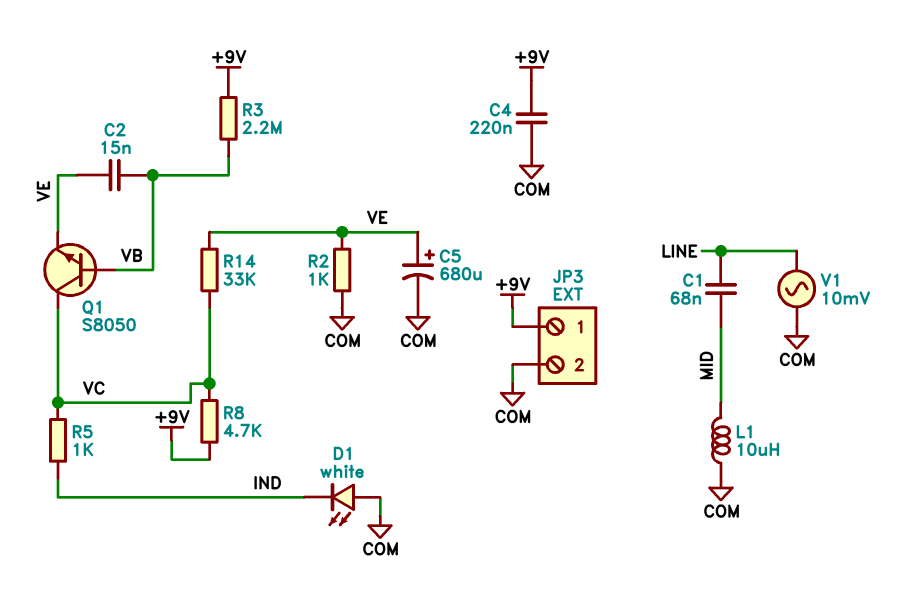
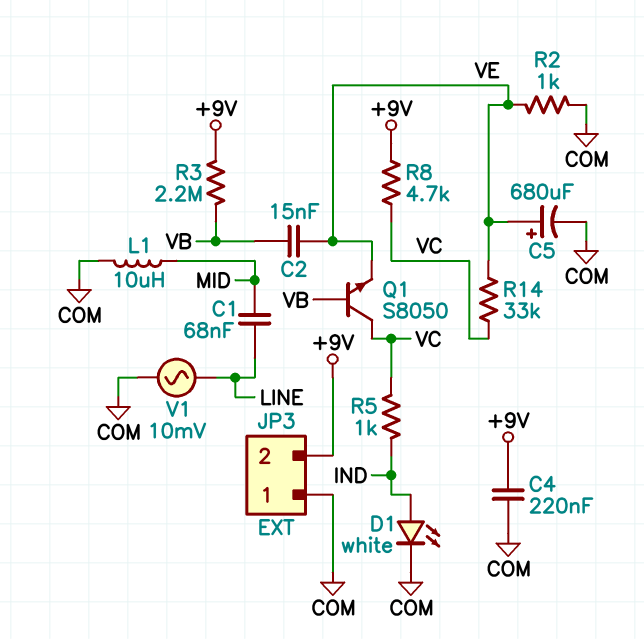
D1: LED white (A COM, K IND) -> LED white (A IND, K COM)
JP3 pin 1: +9V -> COM
JP3 pin 2: COM -> +9V

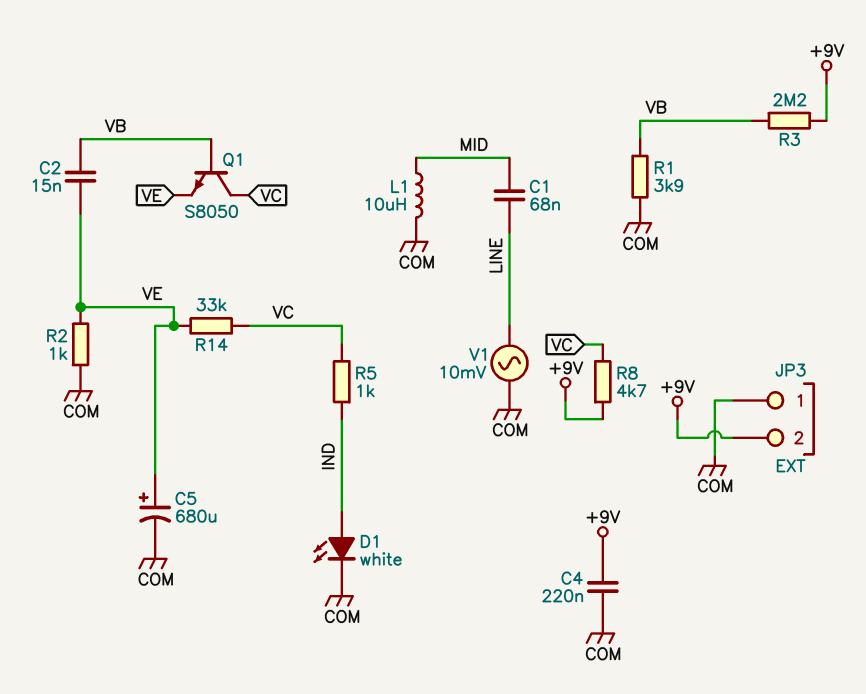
R1: none -> 3.9k (COM, VB)

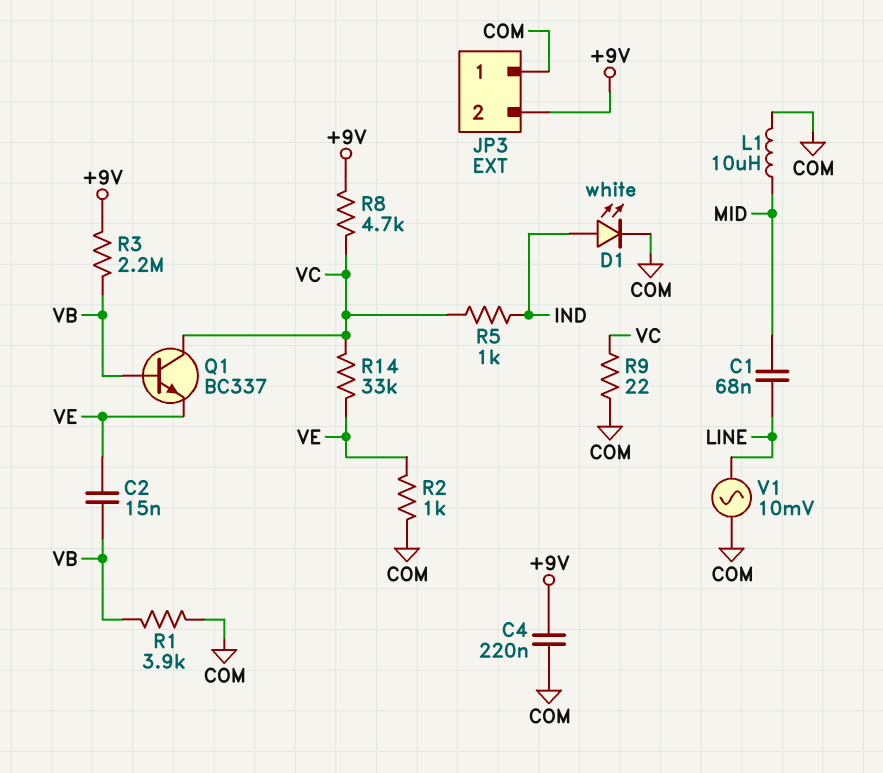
C5: 680uF (plus VE, minus COM) -> none
Q1: NPN S8050 (B VB, C VC, E VE) -> NPN BC337 (B VB, C VC, E VE)
R9: none -> 22 (COM, VC)

